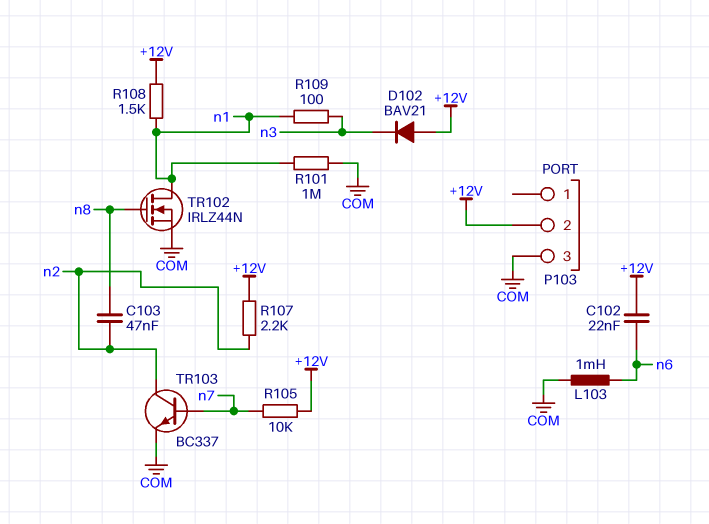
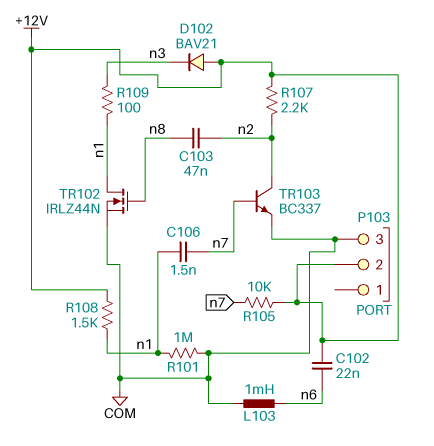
C106: none -> 1.5nF (n1, n7)

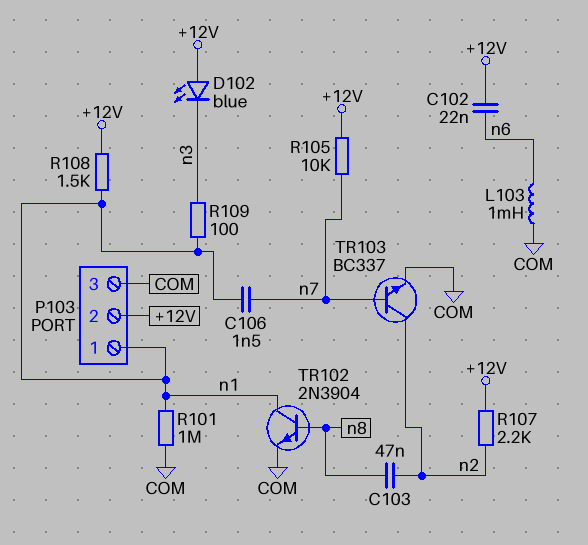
D102: diode BAV21 (A +12V, K n3) -> LED blue (A +12V, K n3)
P103 pin 1: none -> n1
TR102: NMOS IRLZ44N (G n8, D n1, S COM) -> NPN 2N3904 (B n8, C n1, E COM)

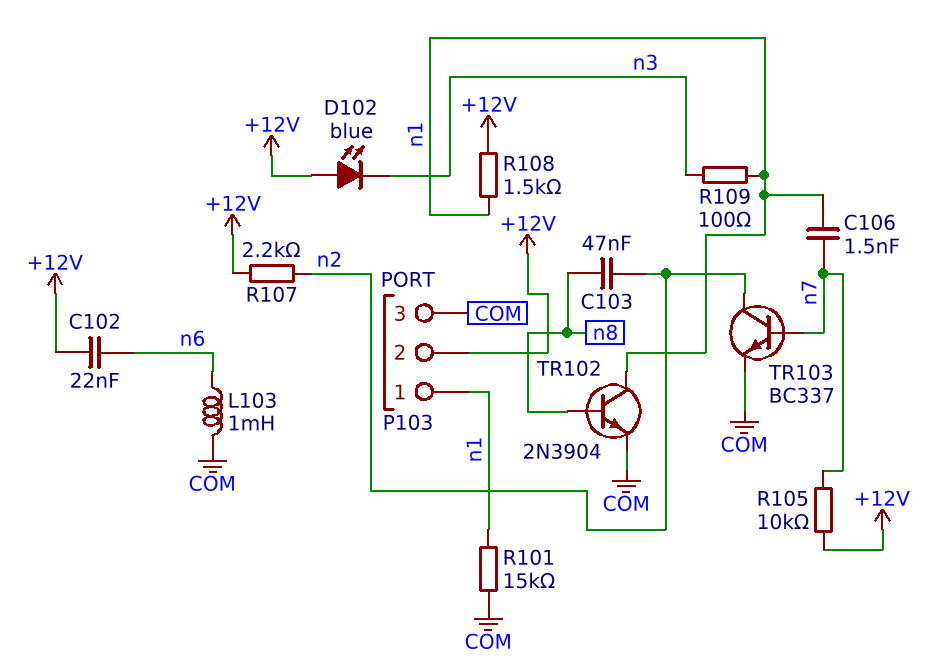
R101: 1M (COM, n1) -> 15k (COM, n1)

